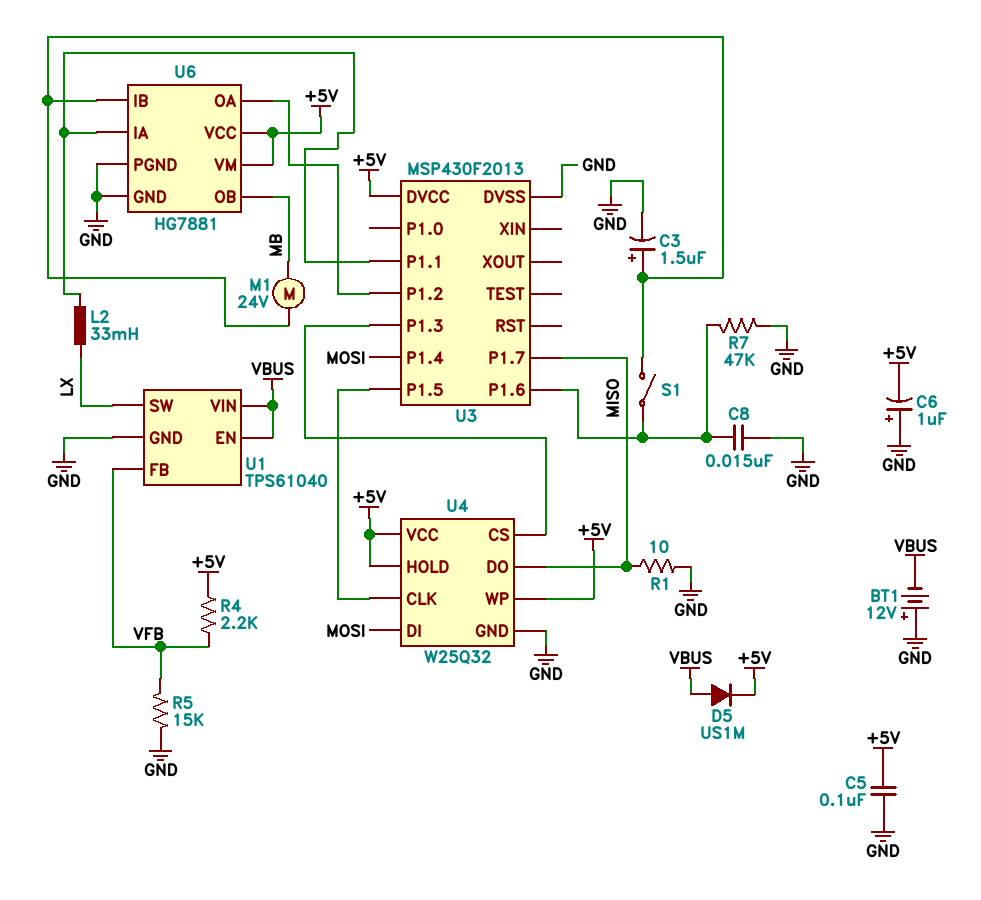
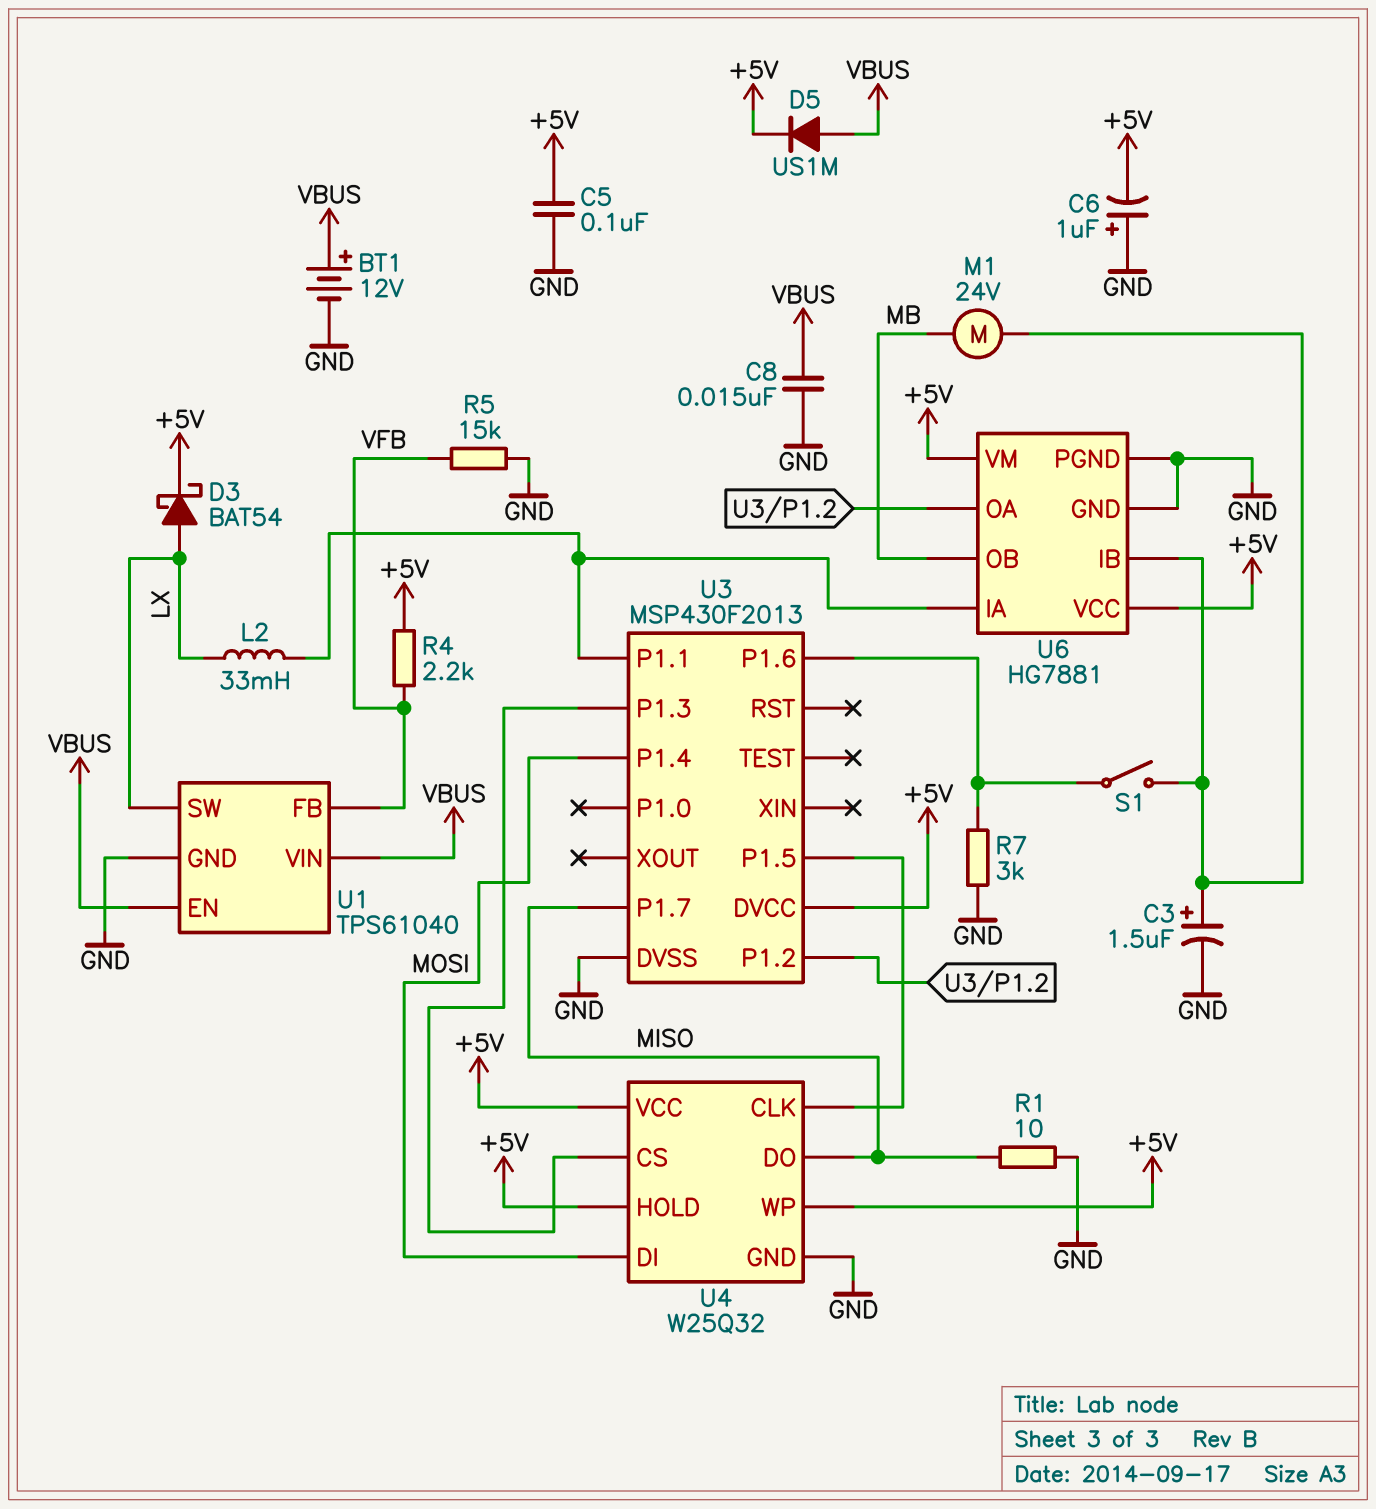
BT1: 12V (plus GND, minus VBUS) -> 12V (plus VBUS, minus GND)
C8: 15nF (GND, U3/P1.6) -> 15nF (GND, VBUS)
D3: none -> schottky BAT54 (A LX, K +5V)
R7: 47k (GND, U3/P1.6) -> 3k (GND, U3/P1.6)

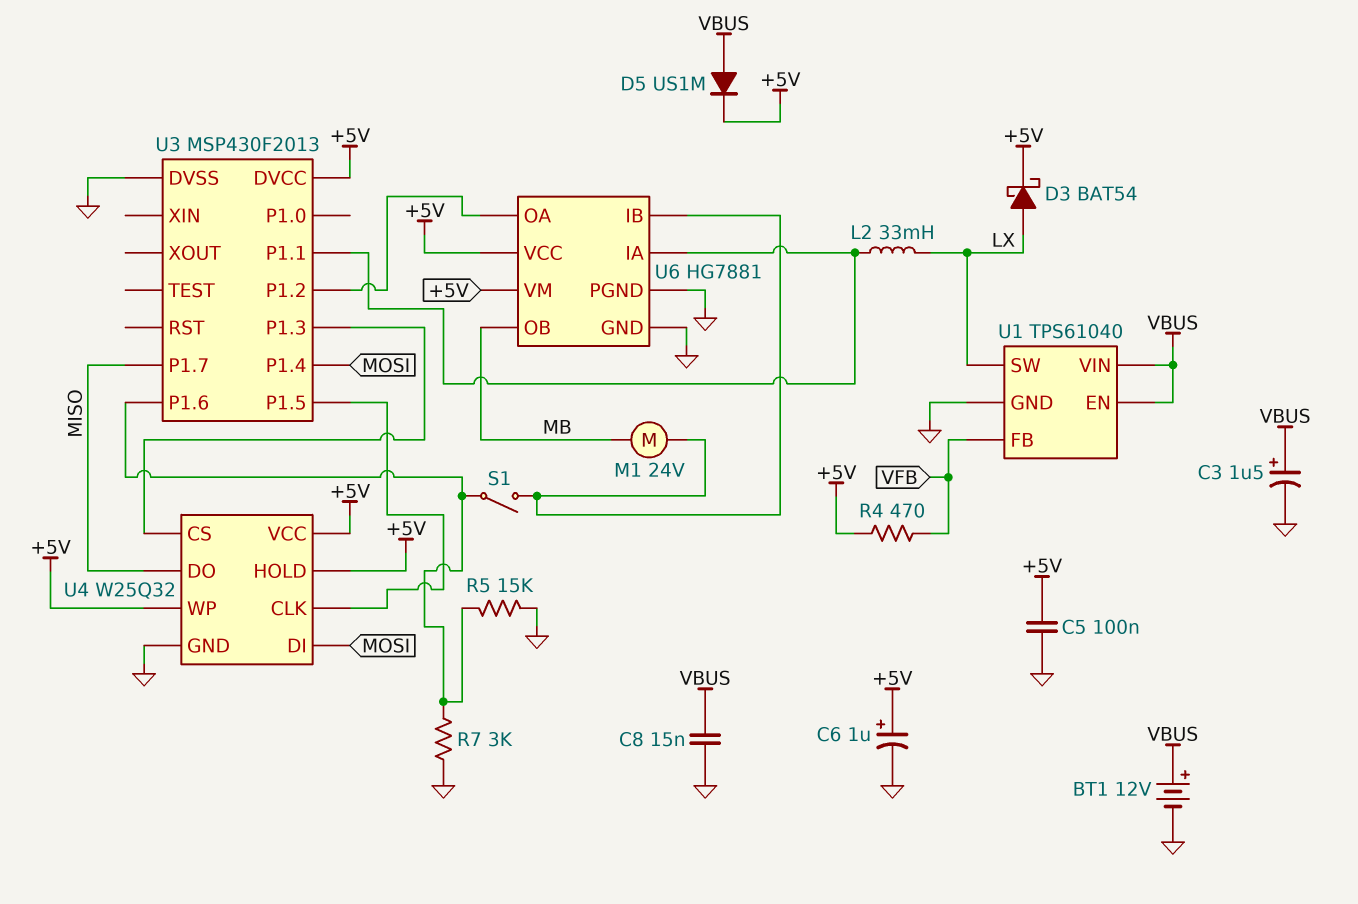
C3: 1.5uF (plus U6/IB, minus GND) -> 1.5uF (plus VBUS, minus GND)
C6: 1uF (plus GND, minus +5V) -> 1uF (plus +5V, minus GND)
R1: 10 (GND, MISO) -> none
R4: 2.2k (+5V, VFB) -> 470 (+5V, VFB)
R5: 15k (GND, VFB) -> 15k (GND, U3/P1.6)

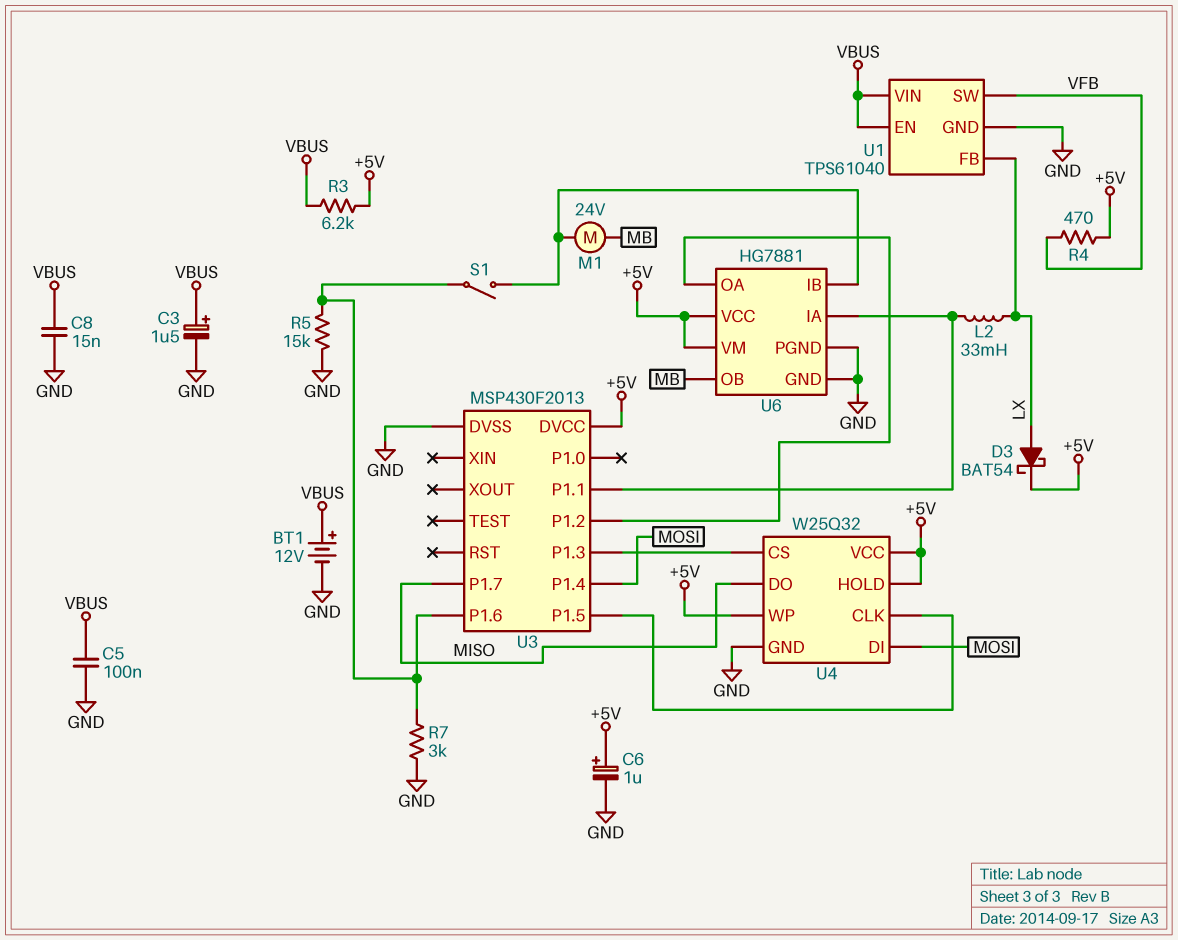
C5: 100nF (+5V, GND) -> 100nF (GND, VBUS)
D5: diode US1M (A VBUS, K +5V) -> none
R3: none -> 6.2k (+5V, VBUS)
U1 pin FB: VFB -> LX
U1 pin SW: LX -> VFB

